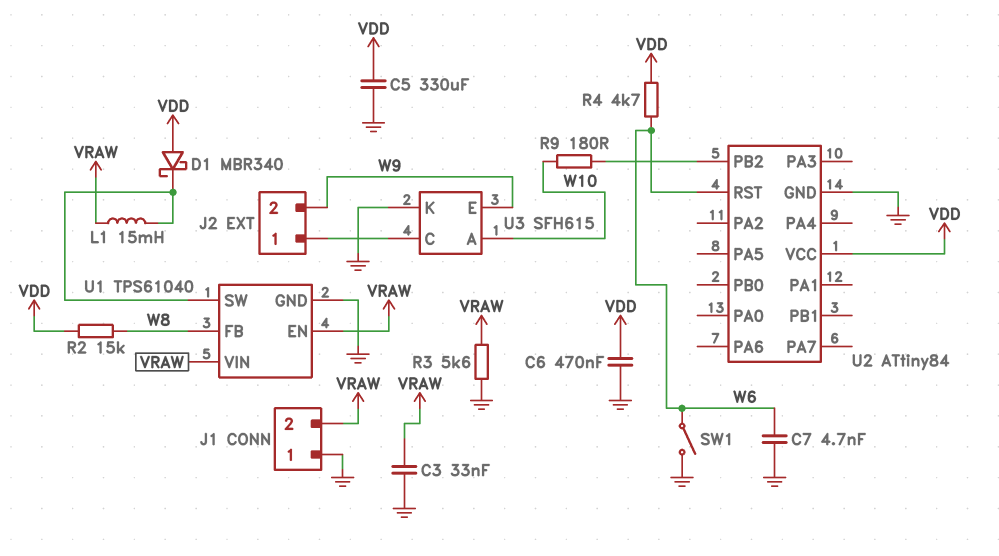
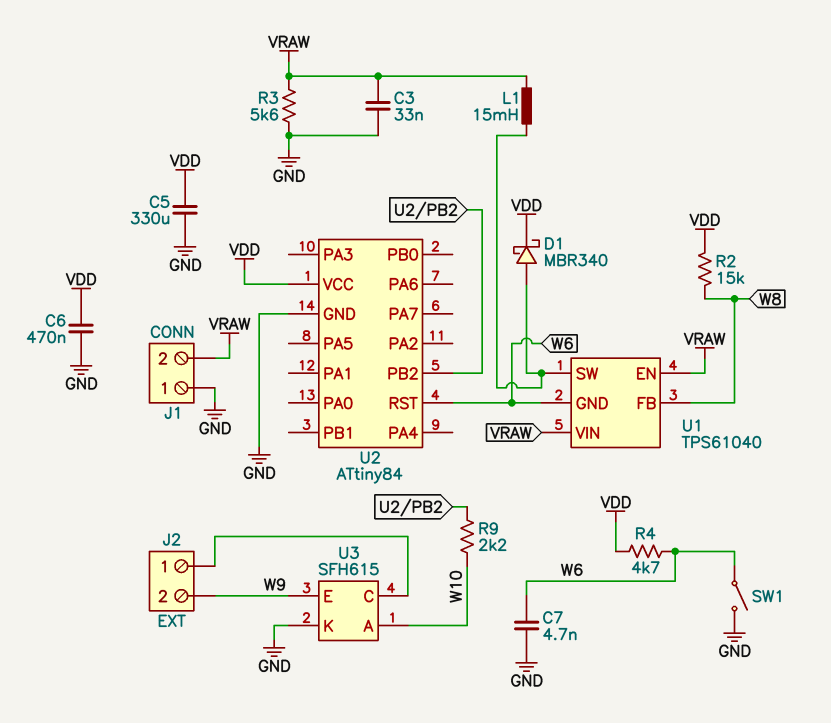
D1: schottky MBR340 (A VDD, K U1/SW) -> schottky MBR340 (A U1/SW, K VDD)
R9: 180 (U2/PB2, W10) -> 2.2k (U2/PB2, W10)
U1 pin GND: GND -> W6

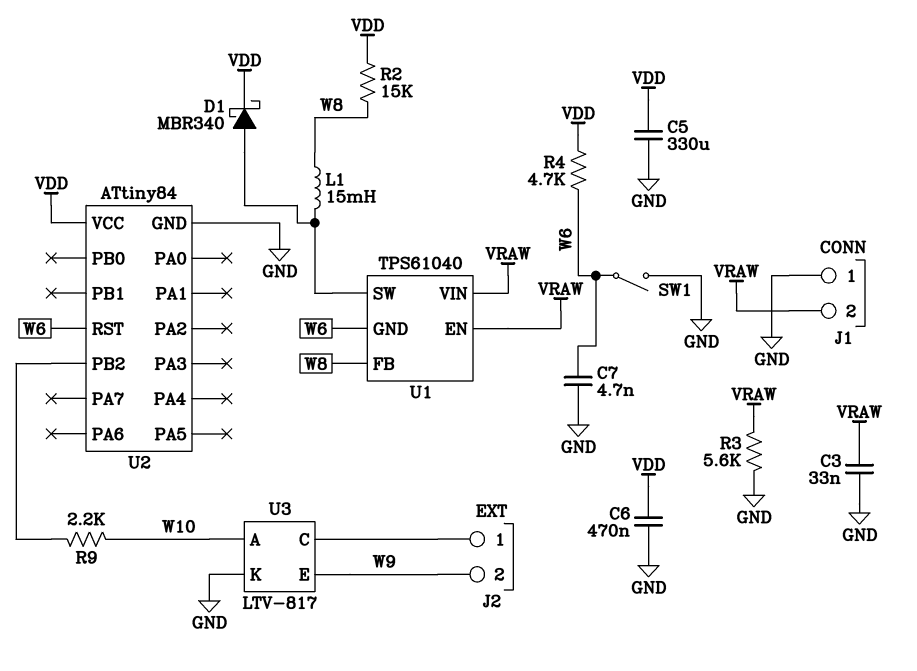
L1: 15mH (U1/SW, VRAW) -> 15mH (U1/SW, W8)
U3: SFH615 -> LTV-817

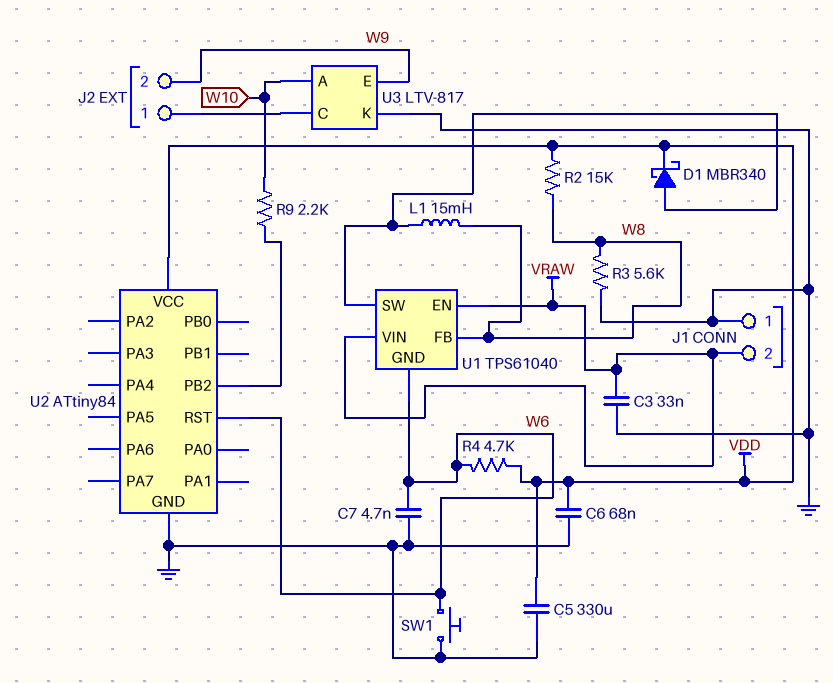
C6: 470nF (GND, VDD) -> 68nF (GND, VDD)
R3: 5.6k (GND, VRAW) -> 5.6k (GND, W8)
SW1: switch (GND, W6) -> button (GND, W6)

